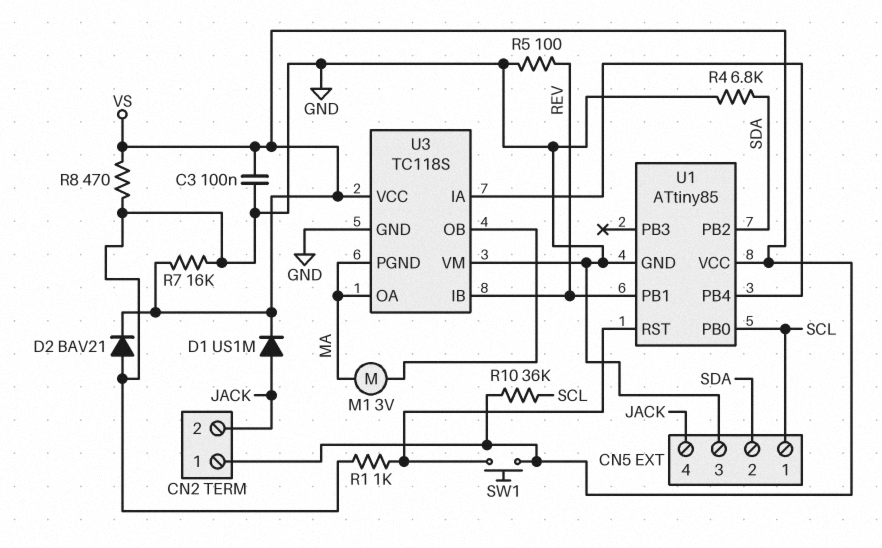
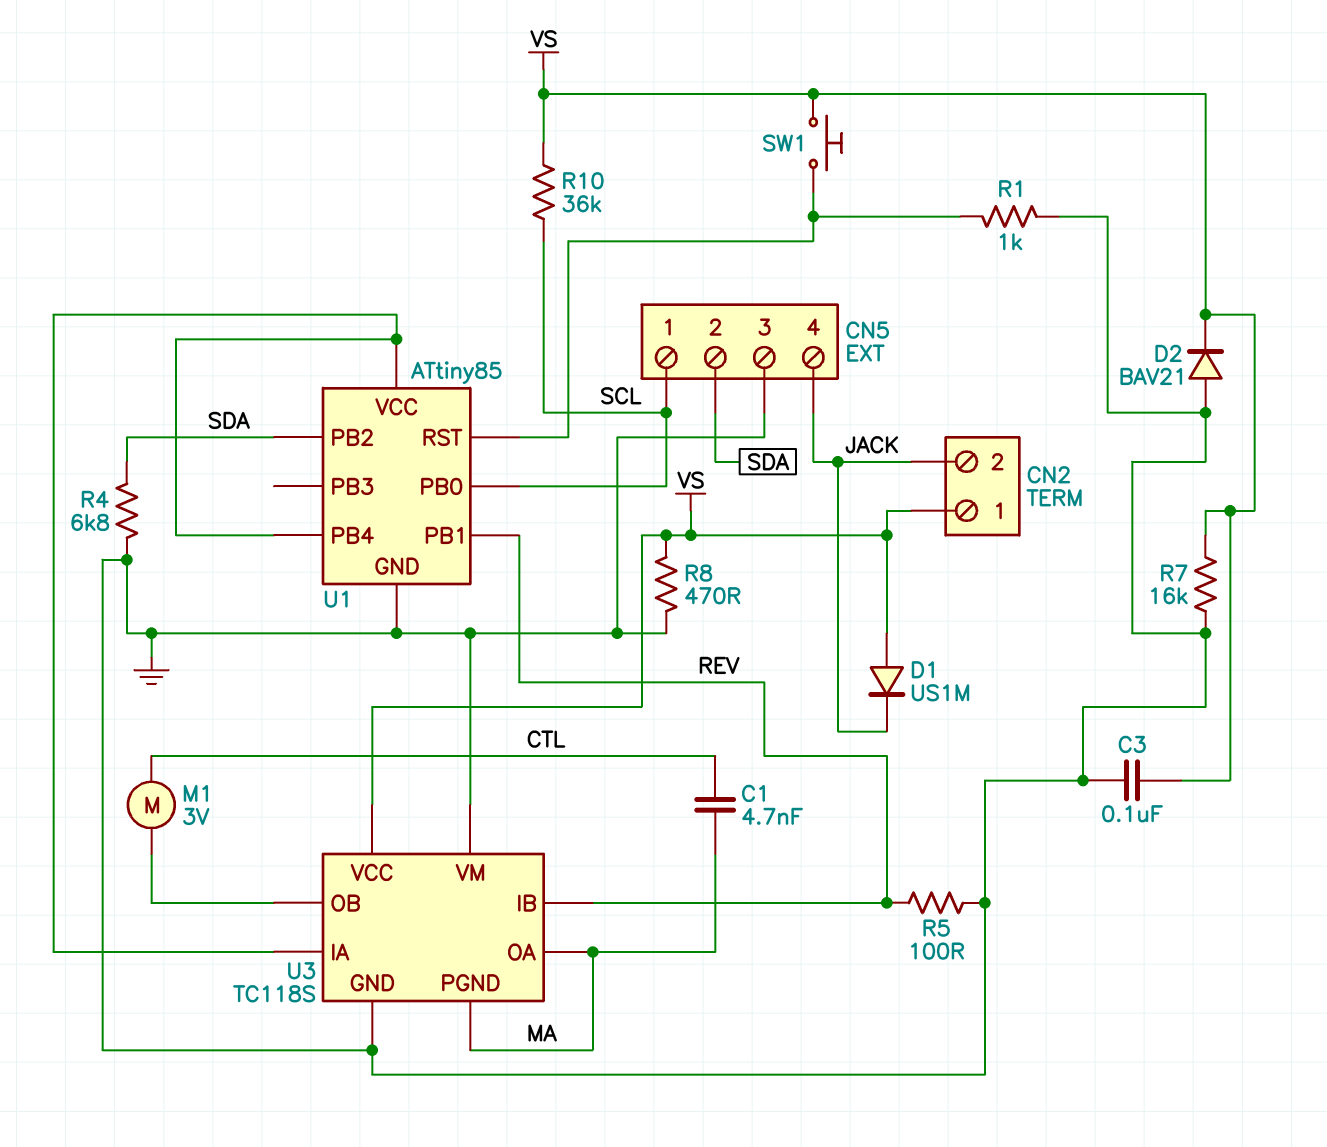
C1: none -> 4.7nF (CTL, MA)
D1: diode US1M (A JACK, K VS) -> diode US1M (A VS, K JACK)
M1: motor 3V (MA, U3/OB) -> motor 3V (CTL, U3/OB)
U1 pin VCC: VS -> U1/PB4

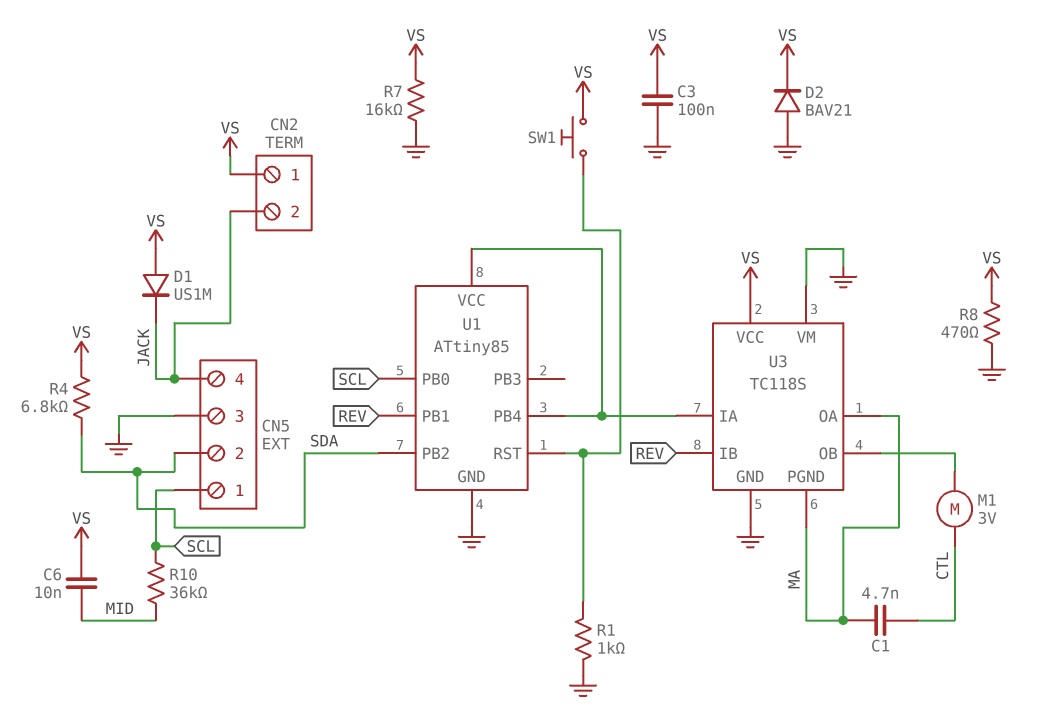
C6: none -> 10nF (MID, VS)
R4: 6.8k (GND, SDA) -> 6.8k (SDA, VS)
R5: 100 (GND, REV) -> none
R10: 36k (SCL, VS) -> 36k (MID, SCL)

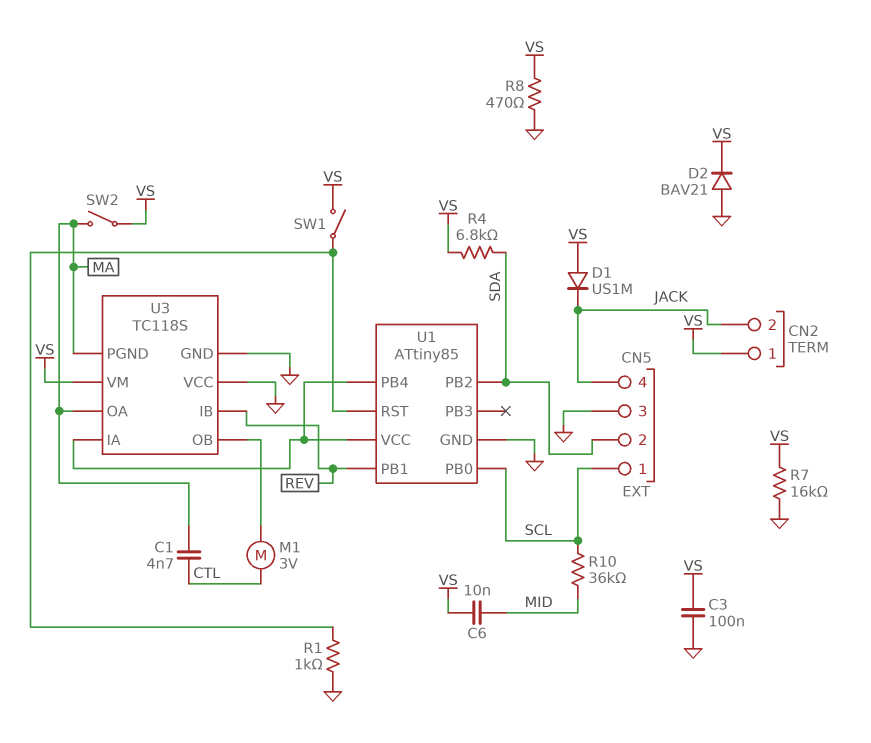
SW1: button (U1/RST, VS) -> switch (U1/RST, VS)
SW2: none -> switch (MA, VS)
U3 pin VCC: VS -> GND
U3 pin VM: GND -> VS

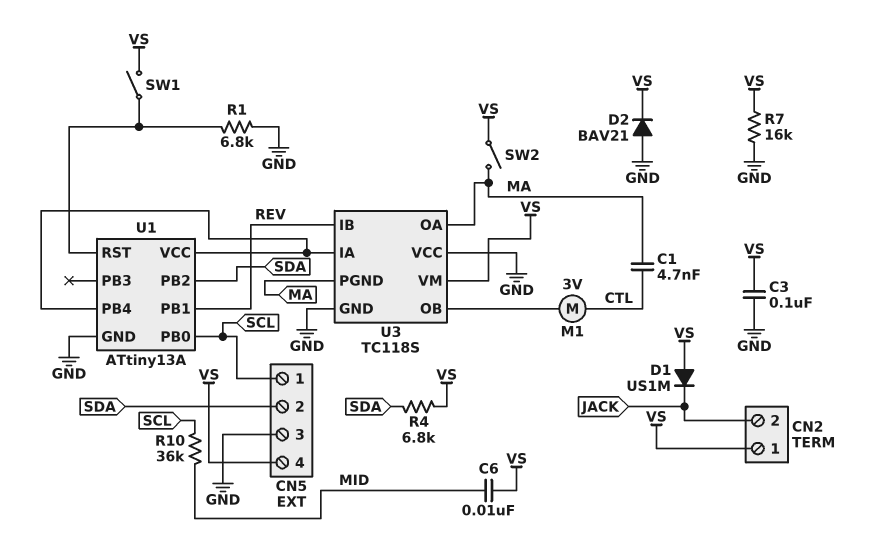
CN5 pin 4: JACK -> VS
R1: 1k (GND, U1/RST) -> 6.8k (GND, U1/RST)
R8: 470 (GND, VS) -> none
U1: ATtiny85 -> ATtiny13A

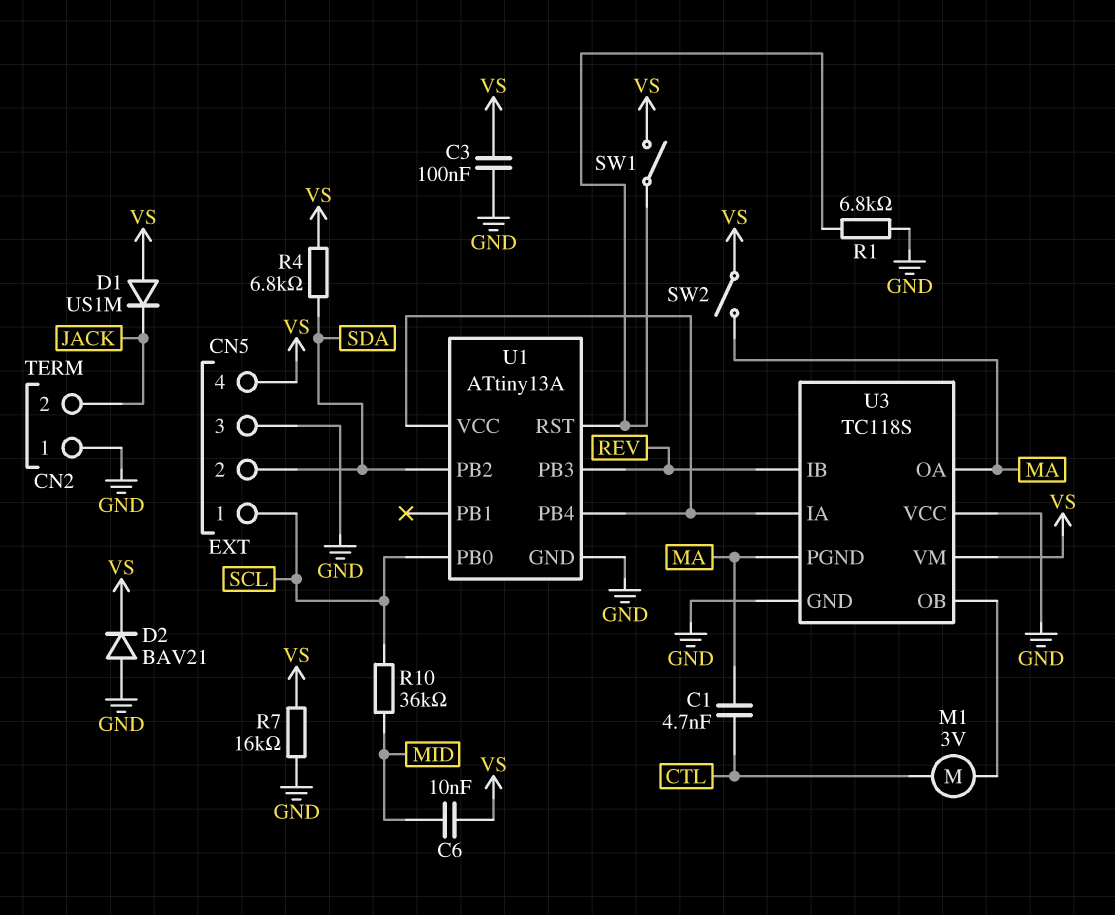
CN2 pin 1: VS -> GND
U1 pin PB1: REV -> none
U1 pin PB3: none -> REV

